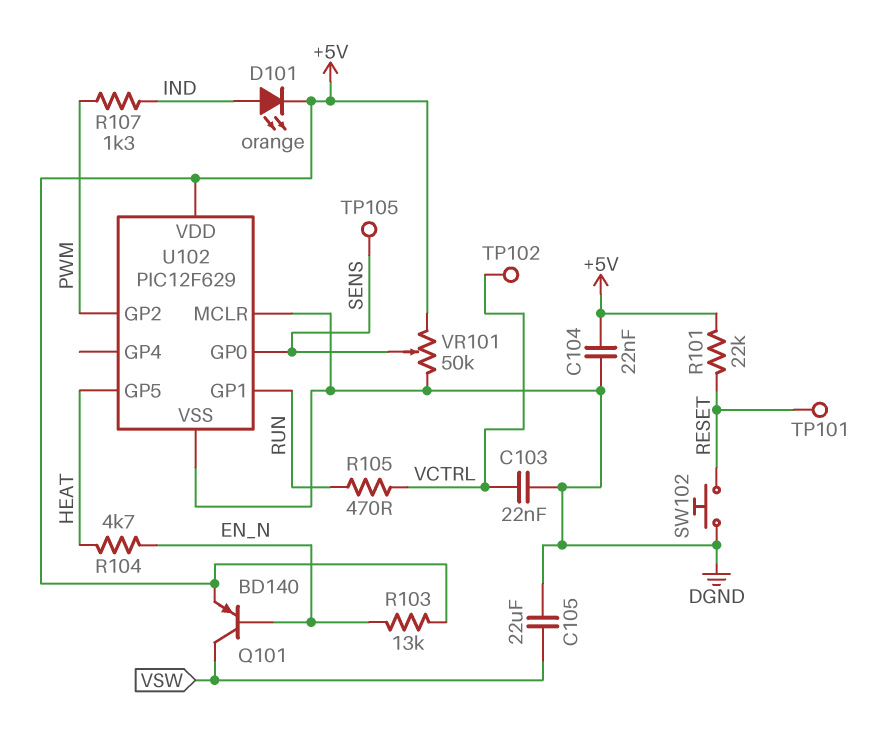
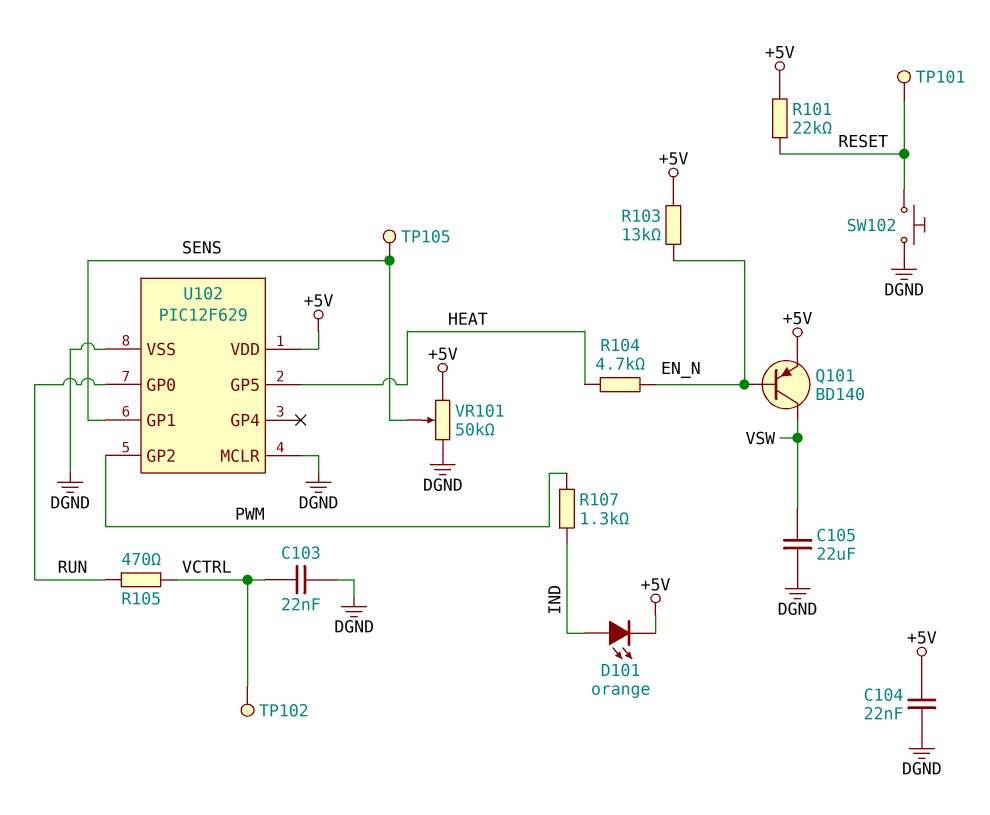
U102 pin GP0: SENS -> RUN
U102 pin GP1: RUN -> SENS

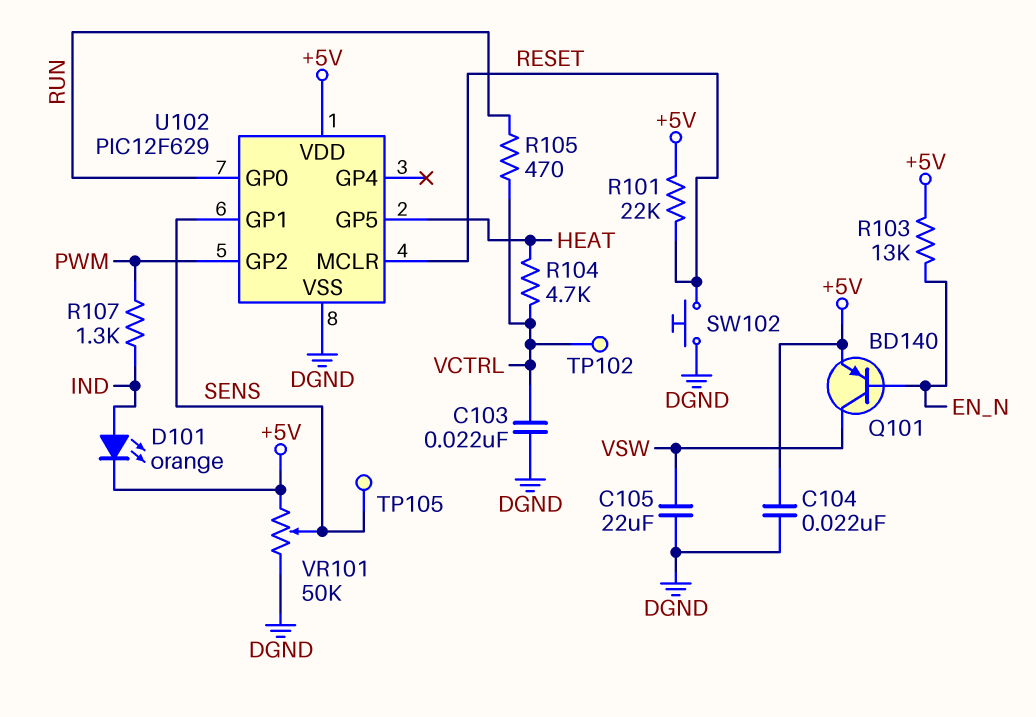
R104: 4.7k (EN_N, HEAT) -> 4.7k (HEAT, VCTRL)
TP101: test point (RESET) -> none
U102 pin MCLR: DGND -> RESET

